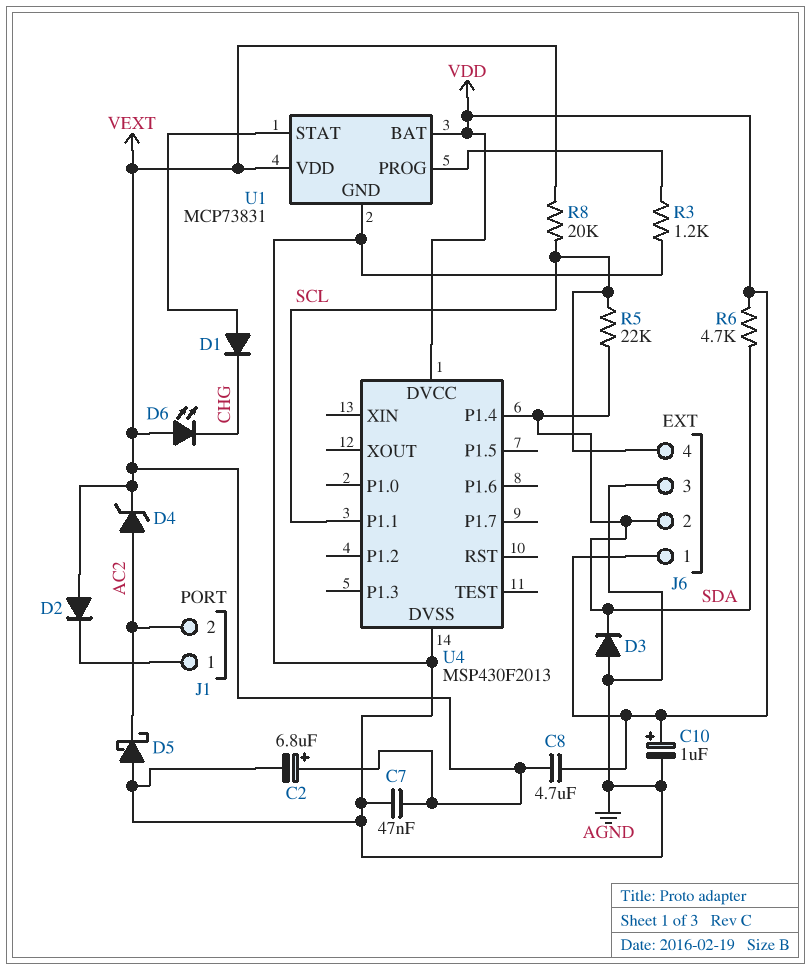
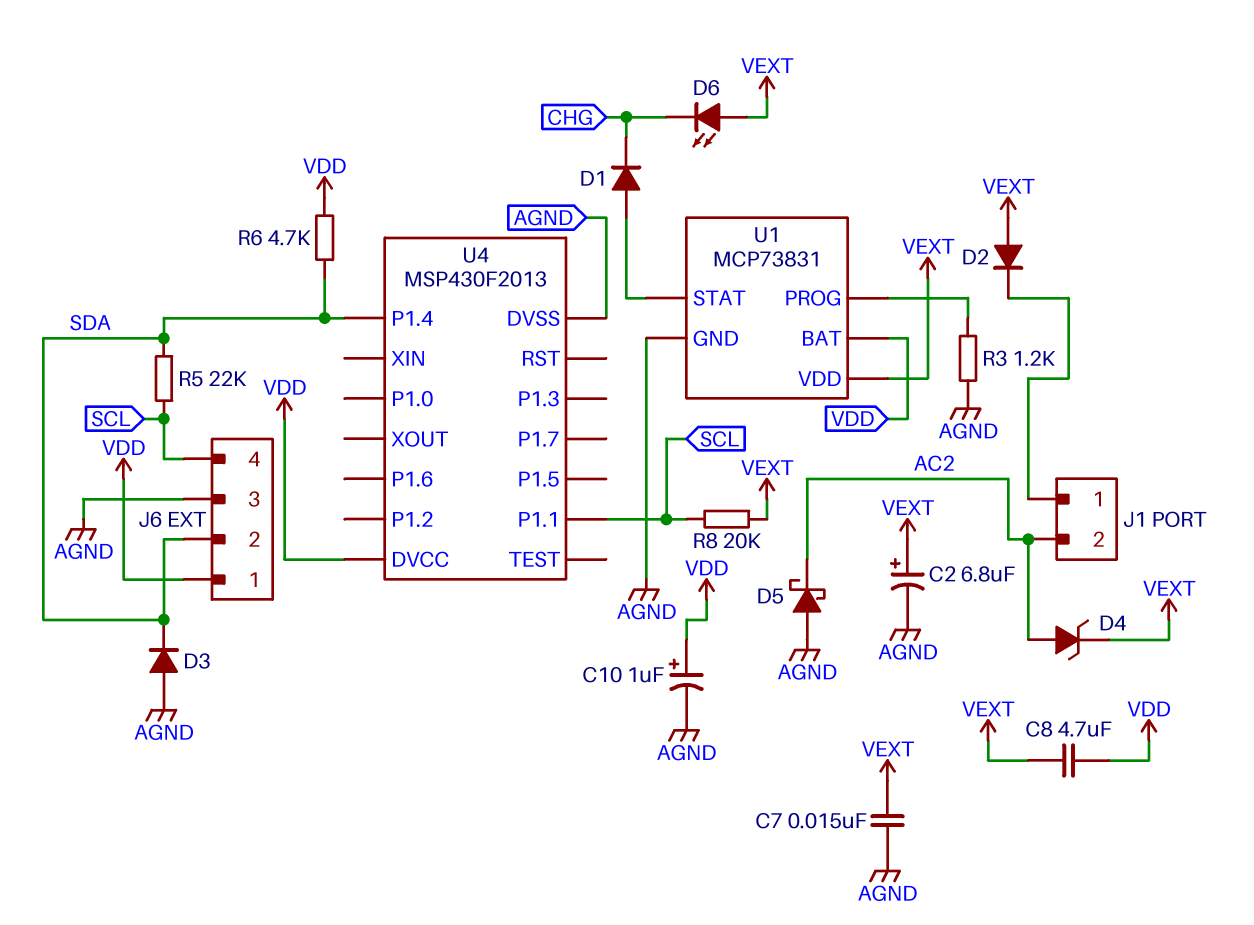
C7: 47nF (AGND, VEXT) -> 15nF (AGND, VEXT)

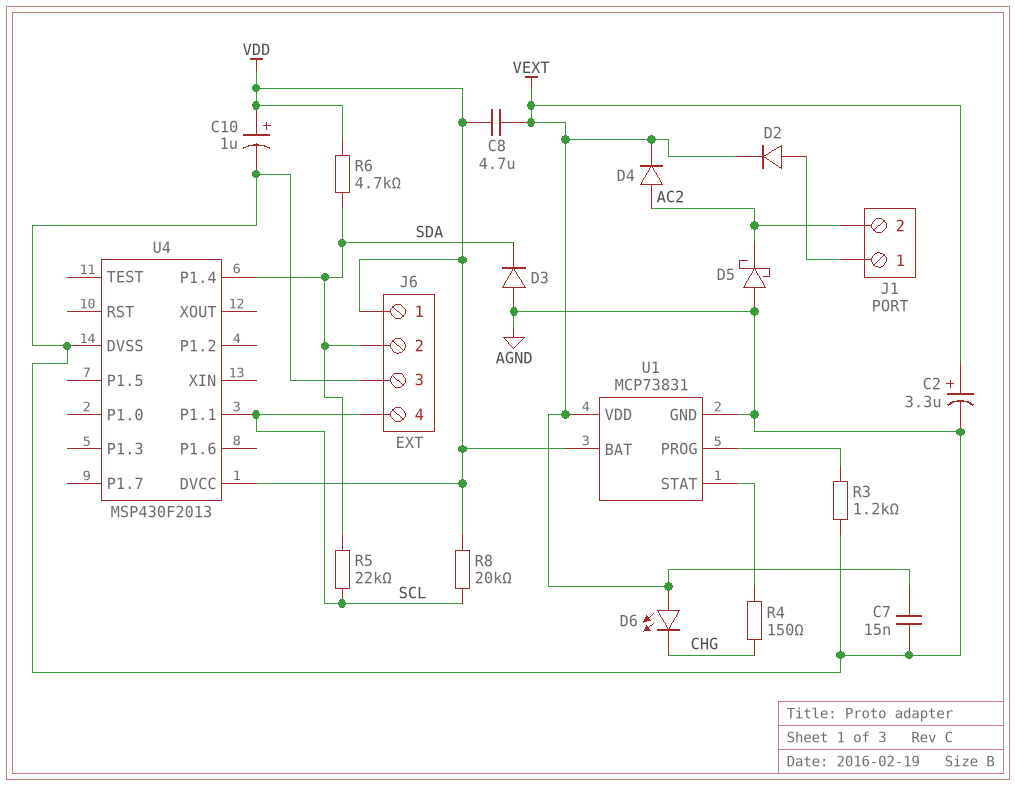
C2: 6.8uF (plus VEXT, minus AGND) -> 3.3uF (plus VEXT, minus AGND)
D1: diode (A U1/STAT, K CHG) -> none
D2: diode (A VEXT, K J1/1) -> diode (A J1/1, K VEXT)
D4: zener (A AC2, K VEXT) -> diode (A AC2, K VEXT)
R4: none -> 150 (CHG, U1/STAT)
R8: 20k (SCL, VEXT) -> 20k (SCL, VDD)

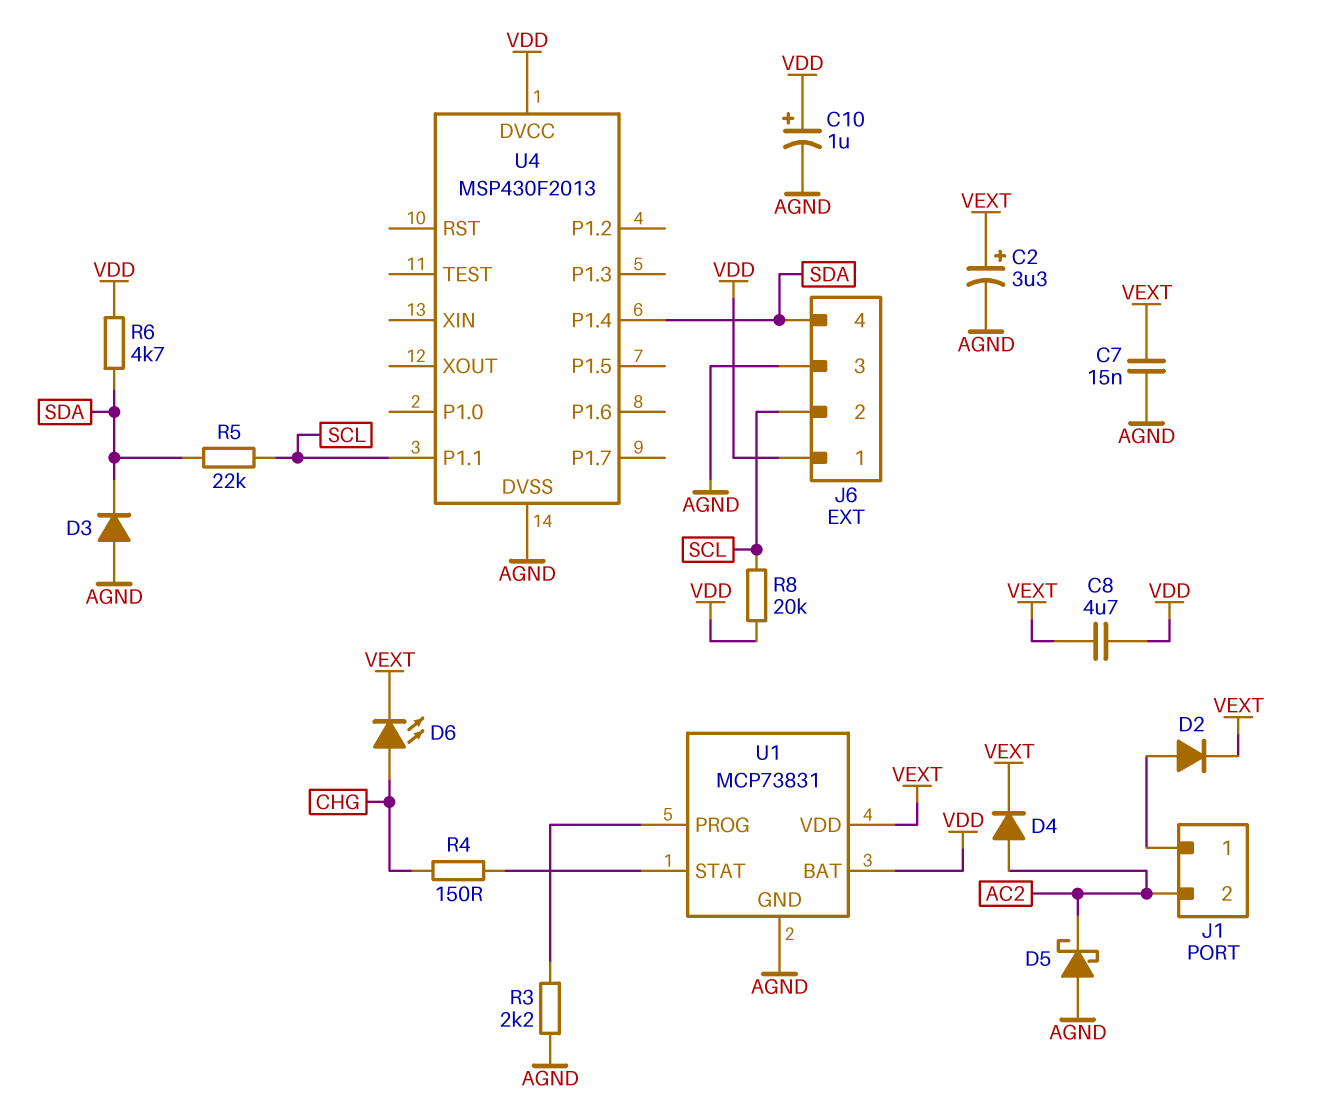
D6: LED (A VEXT, K CHG) -> LED (A CHG, K VEXT)
J6 pin 2: SDA -> SCL
J6 pin 4: SCL -> SDA
R3: 1.2k (AGND, U1/PROG) -> 2.2k (AGND, U1/PROG)

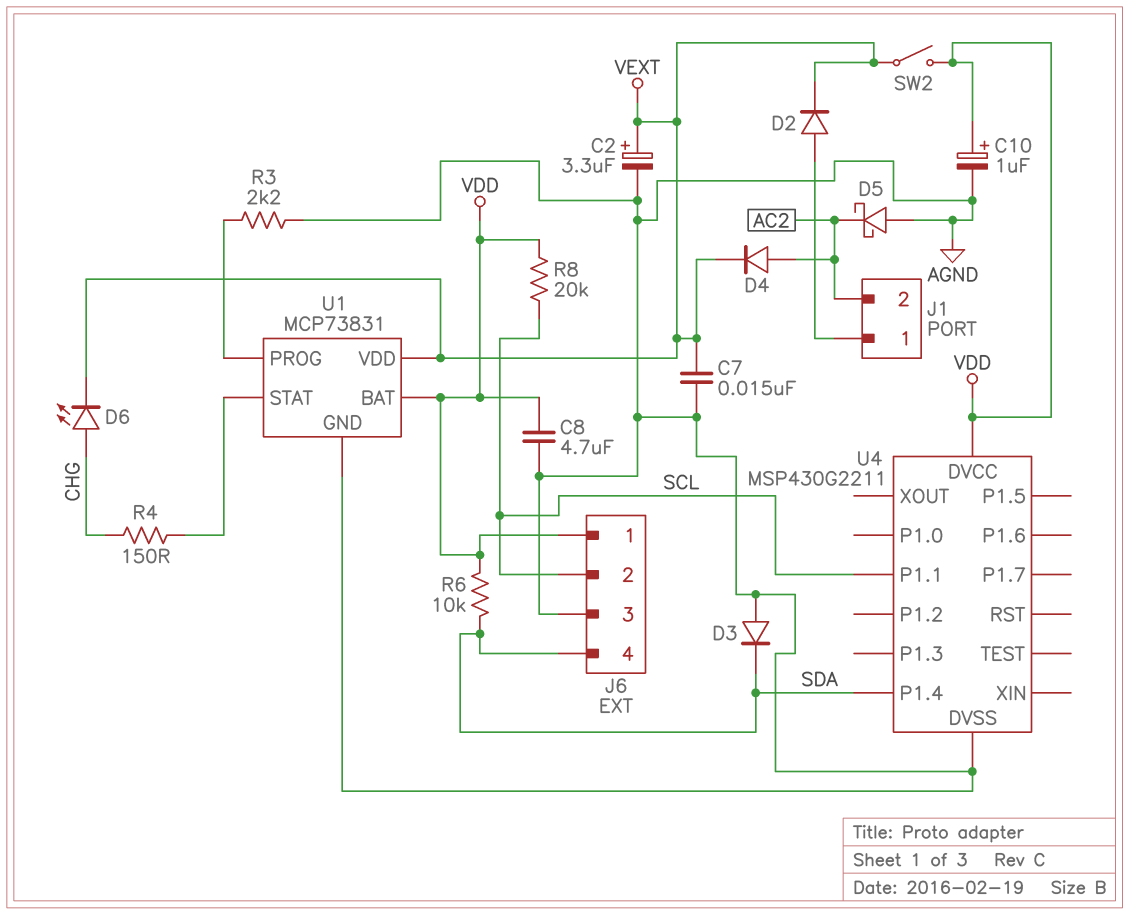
C8: 4.7uF (VDD, VEXT) -> 4.7uF (AGND, VDD)
R5: 22k (SCL, SDA) -> none
R6: 4.7k (SDA, VDD) -> 10k (SDA, VDD)
SW2: none -> switch (VDD, VEXT)
U4: MSP430F2013 -> MSP430G2211

